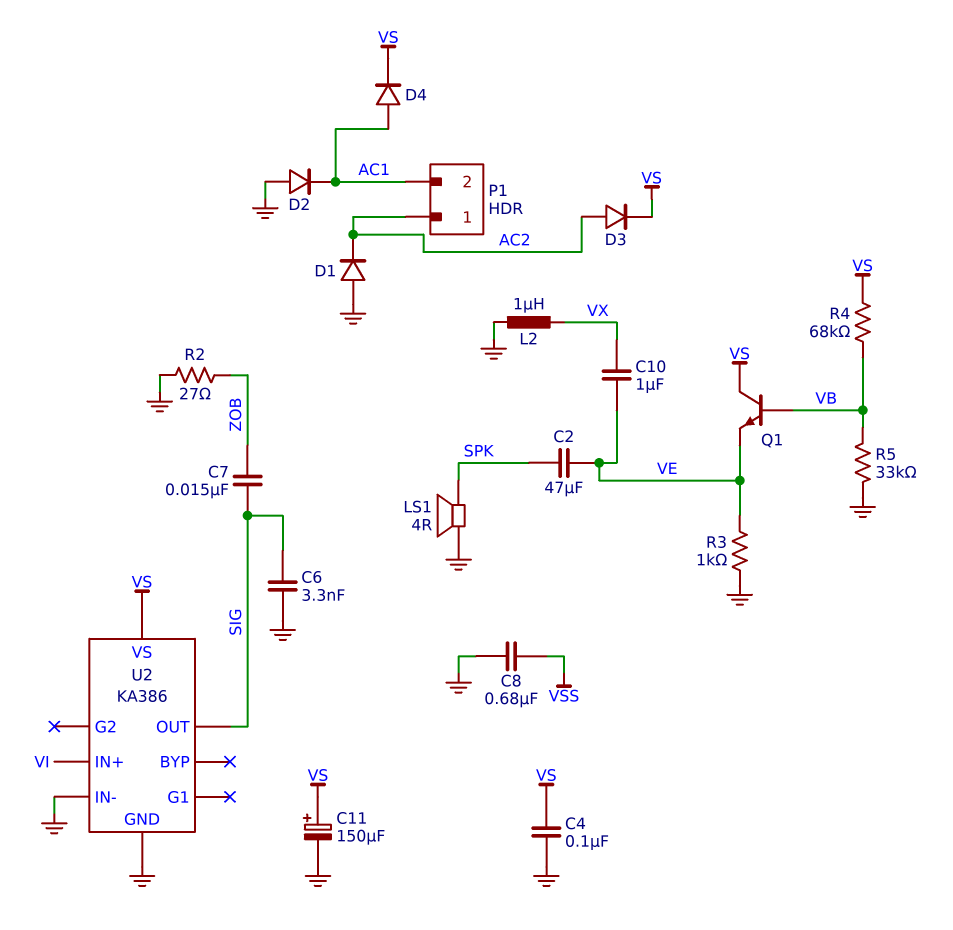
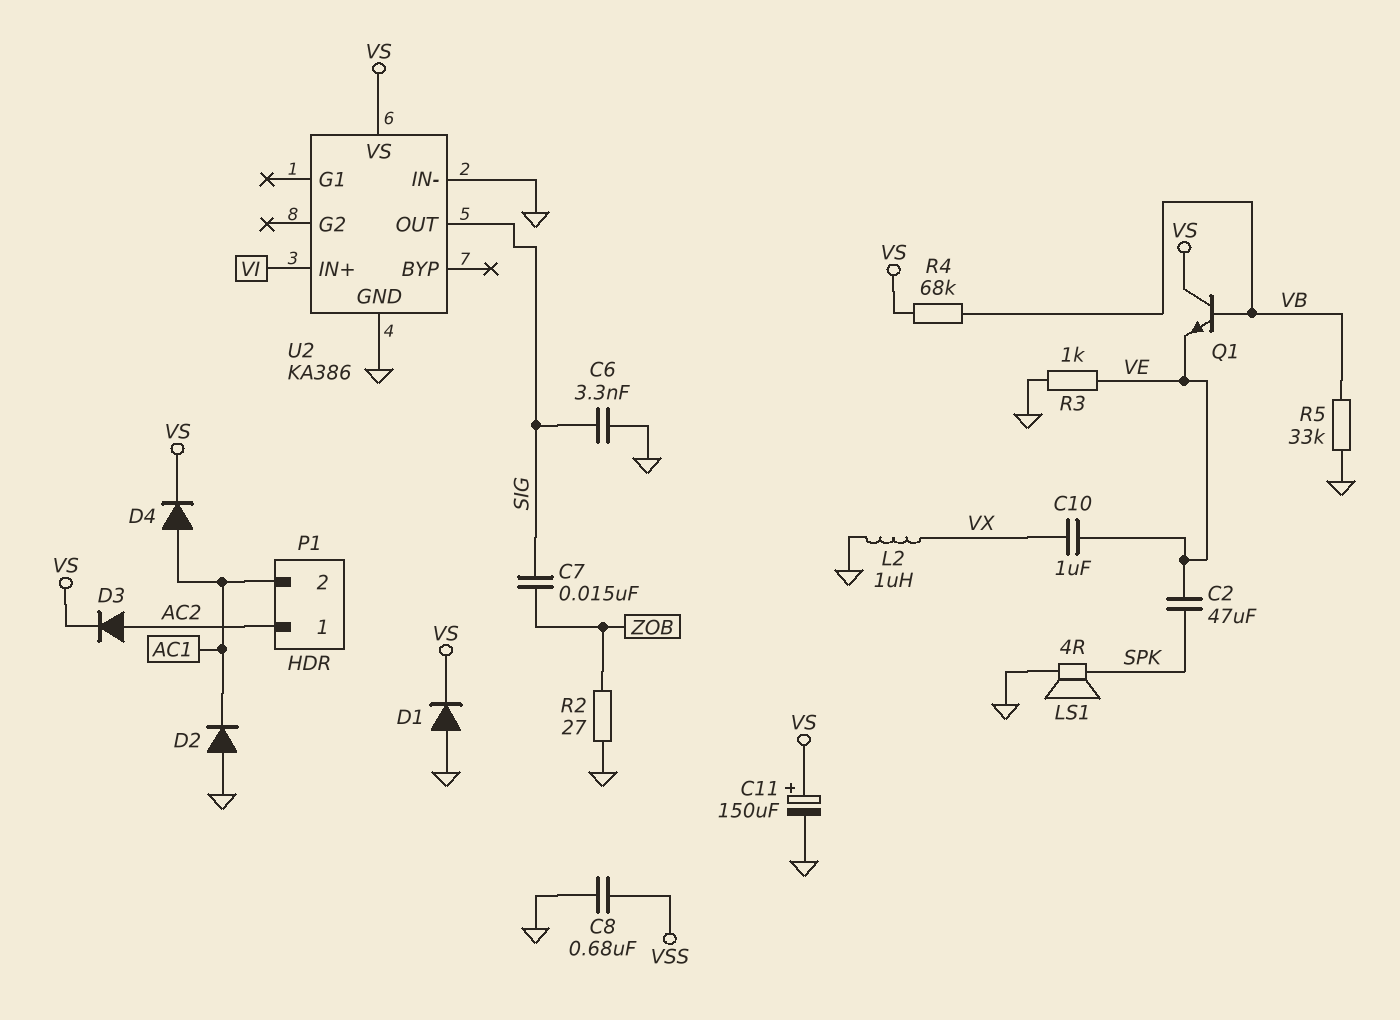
C4: 100nF (GND, VS) -> none
D1: diode (A GND, K AC2) -> diode (A GND, K VS)

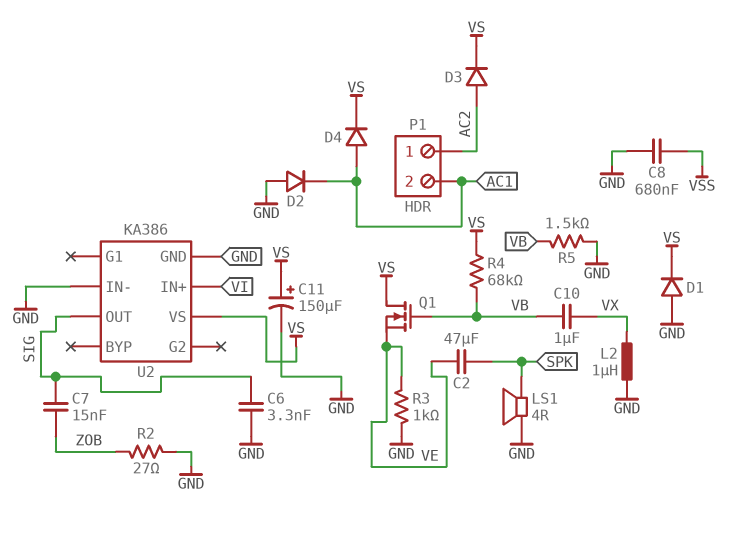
C10: 1uF (VE, VX) -> 1uF (VB, VX)
Q1: NPN (B VB, C VS, E VE) -> NMOS (G VB, D VS, S VE)
R5: 33k (GND, VB) -> 1.5k (GND, VB)

